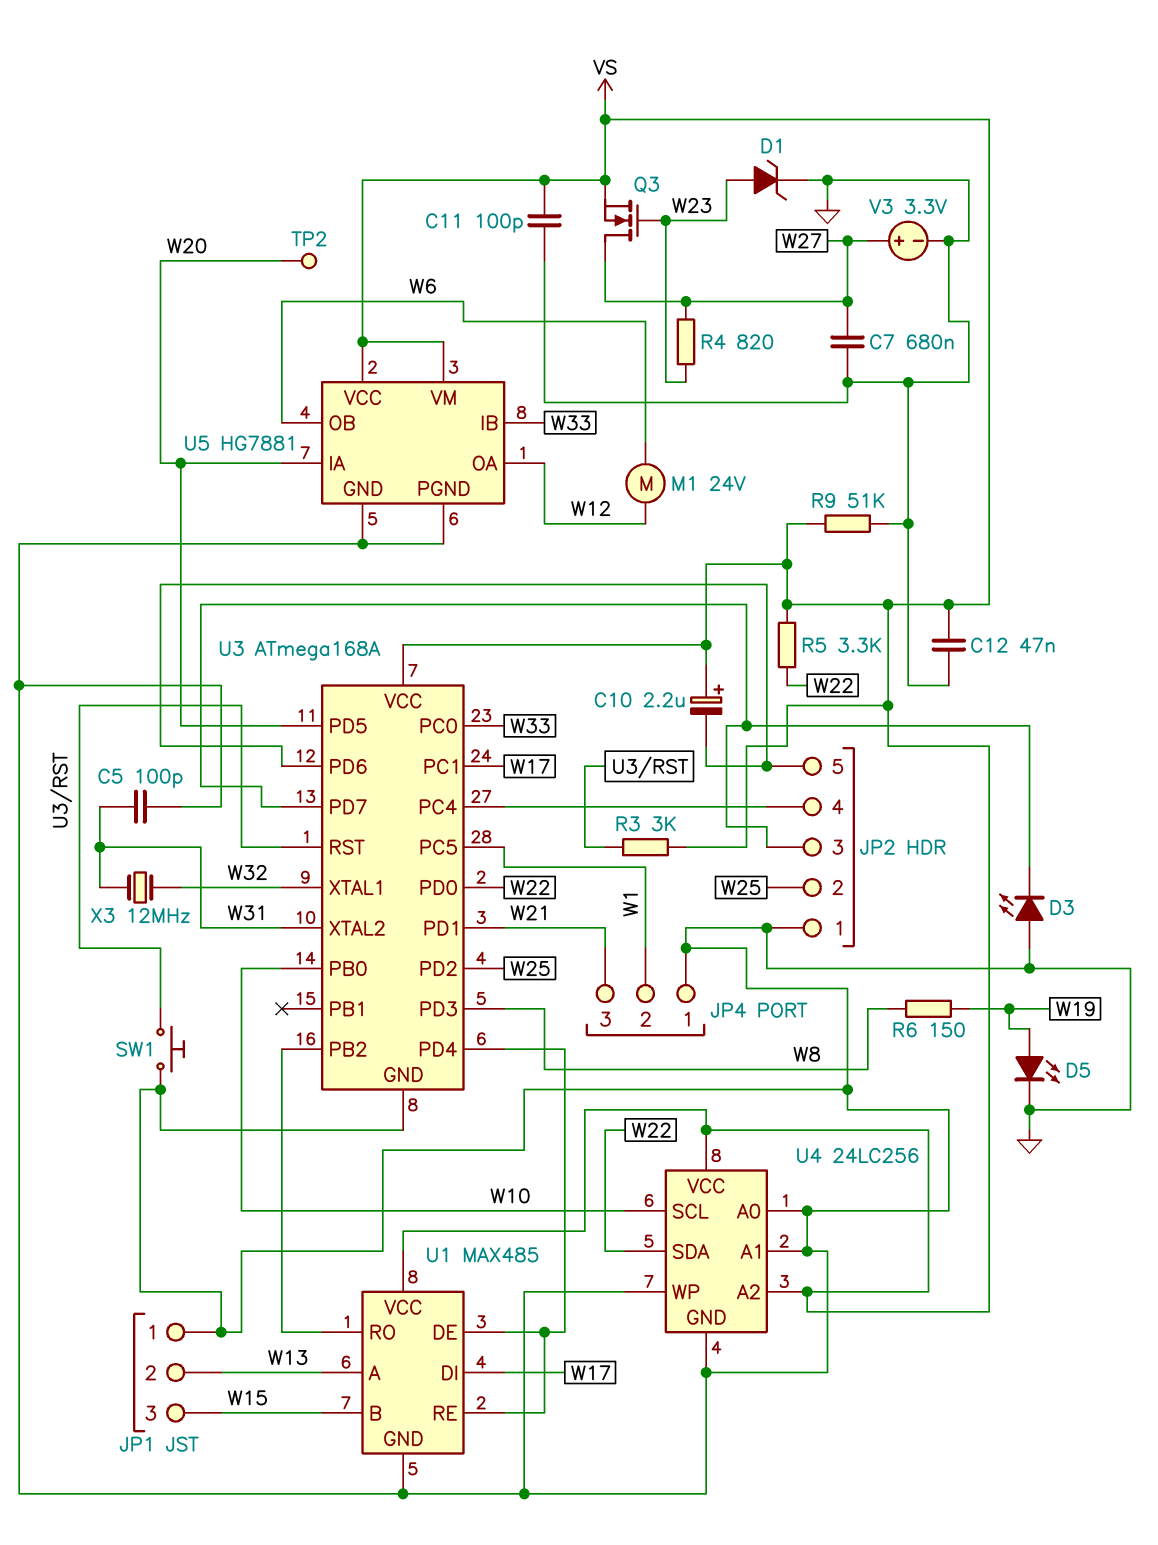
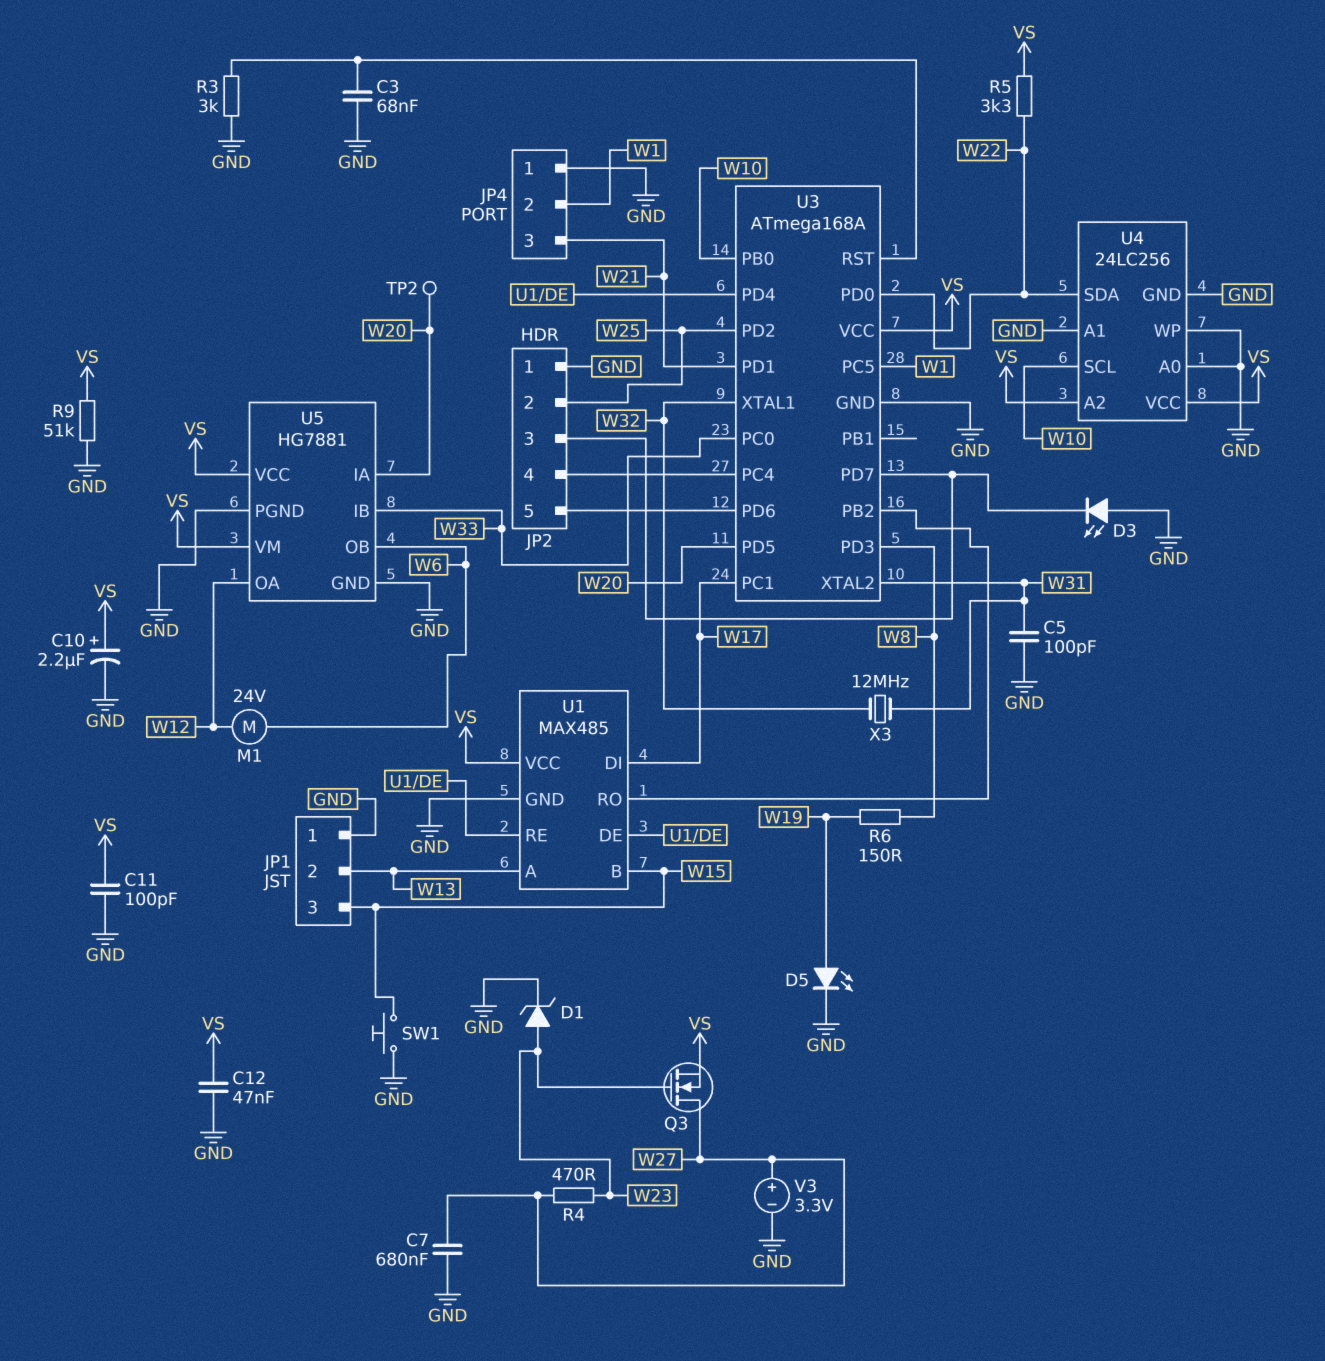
C3: none -> 68nF (GND, U3/RST)
C10: 2.2uF (plus VS, minus JP2/5) -> 2.2uF (plus VS, minus GND)
R3: 3k (U3/RST, VS) -> 3k (GND, U3/RST)
R4: 820 (W23, W27) -> 470 (W23, W27)
SW1: button (GND, U3/RST) -> button (GND, W15)

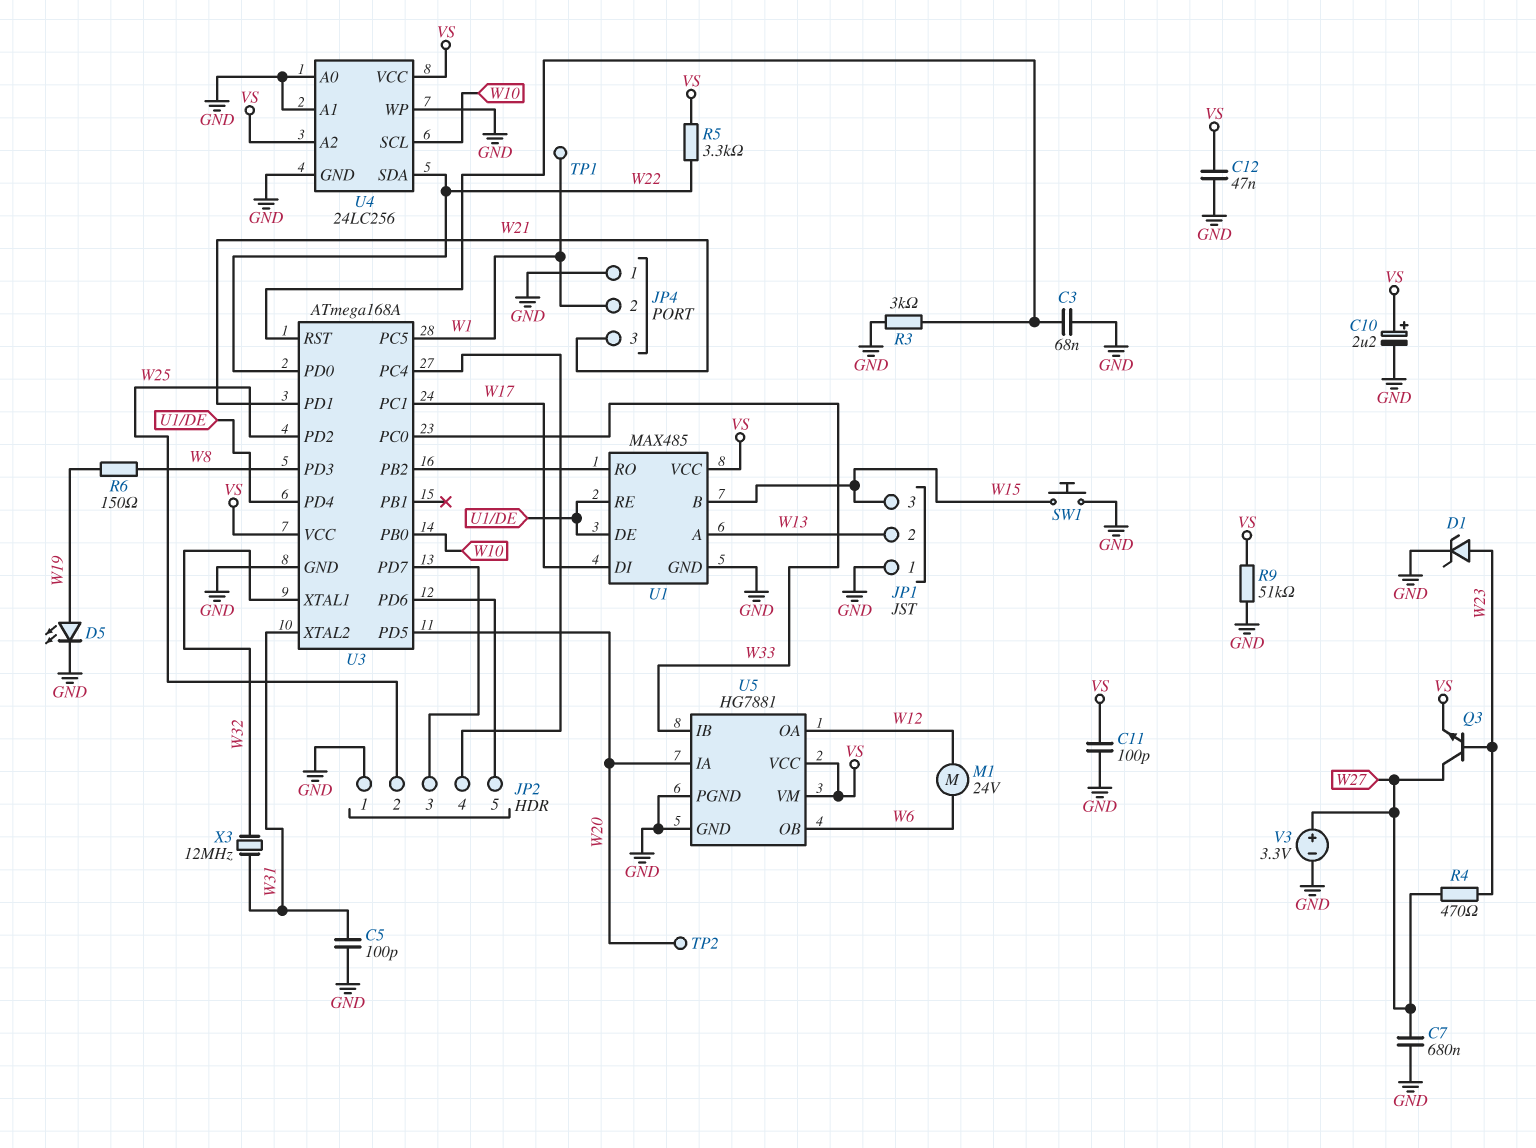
D3: LED (A GND, K JP2/3) -> none
Q3: NMOS (G W23, D W27, S VS) -> NPN (B W23, C W27, E VS)
TP1: none -> test point (W1)

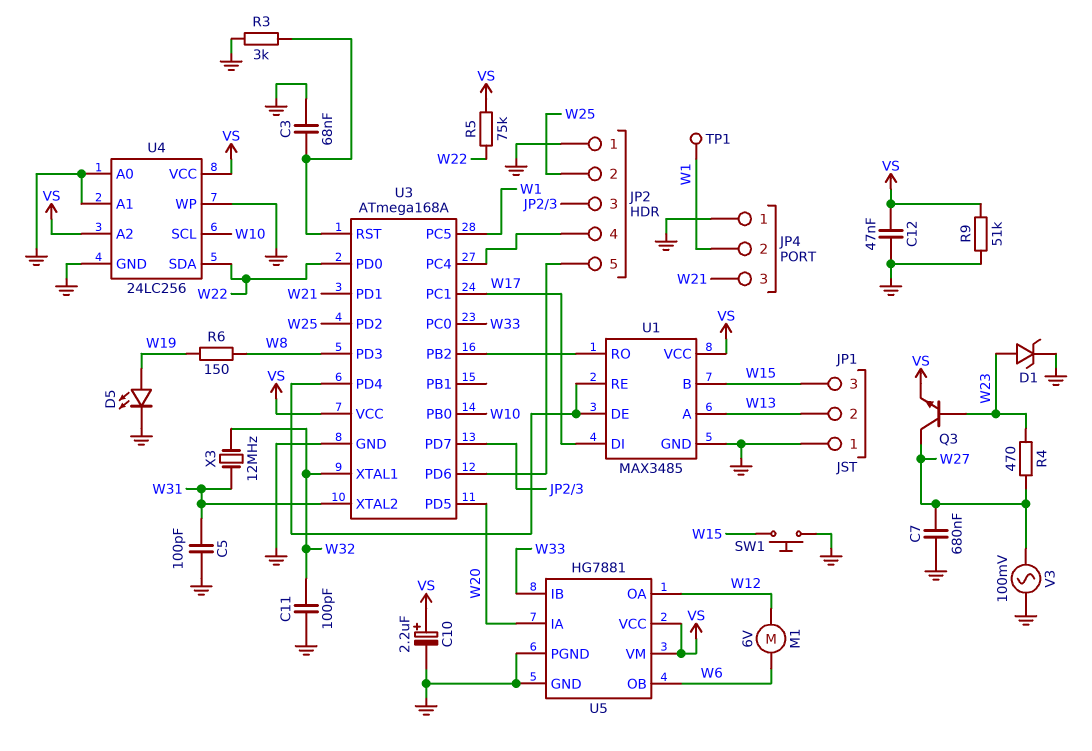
C11: 100pF (GND, VS) -> 100pF (GND, W32)
M1: motor 24V (W6, W12) -> motor 6V (W6, W12)
R5: 3.3k (VS, W22) -> 75k (VS, W22)
TP2: test point (W20) -> none
U1: MAX485 -> MAX3485
V3: 3.3V (plus W27, minus GND) -> AC 100mV (GND, W27)

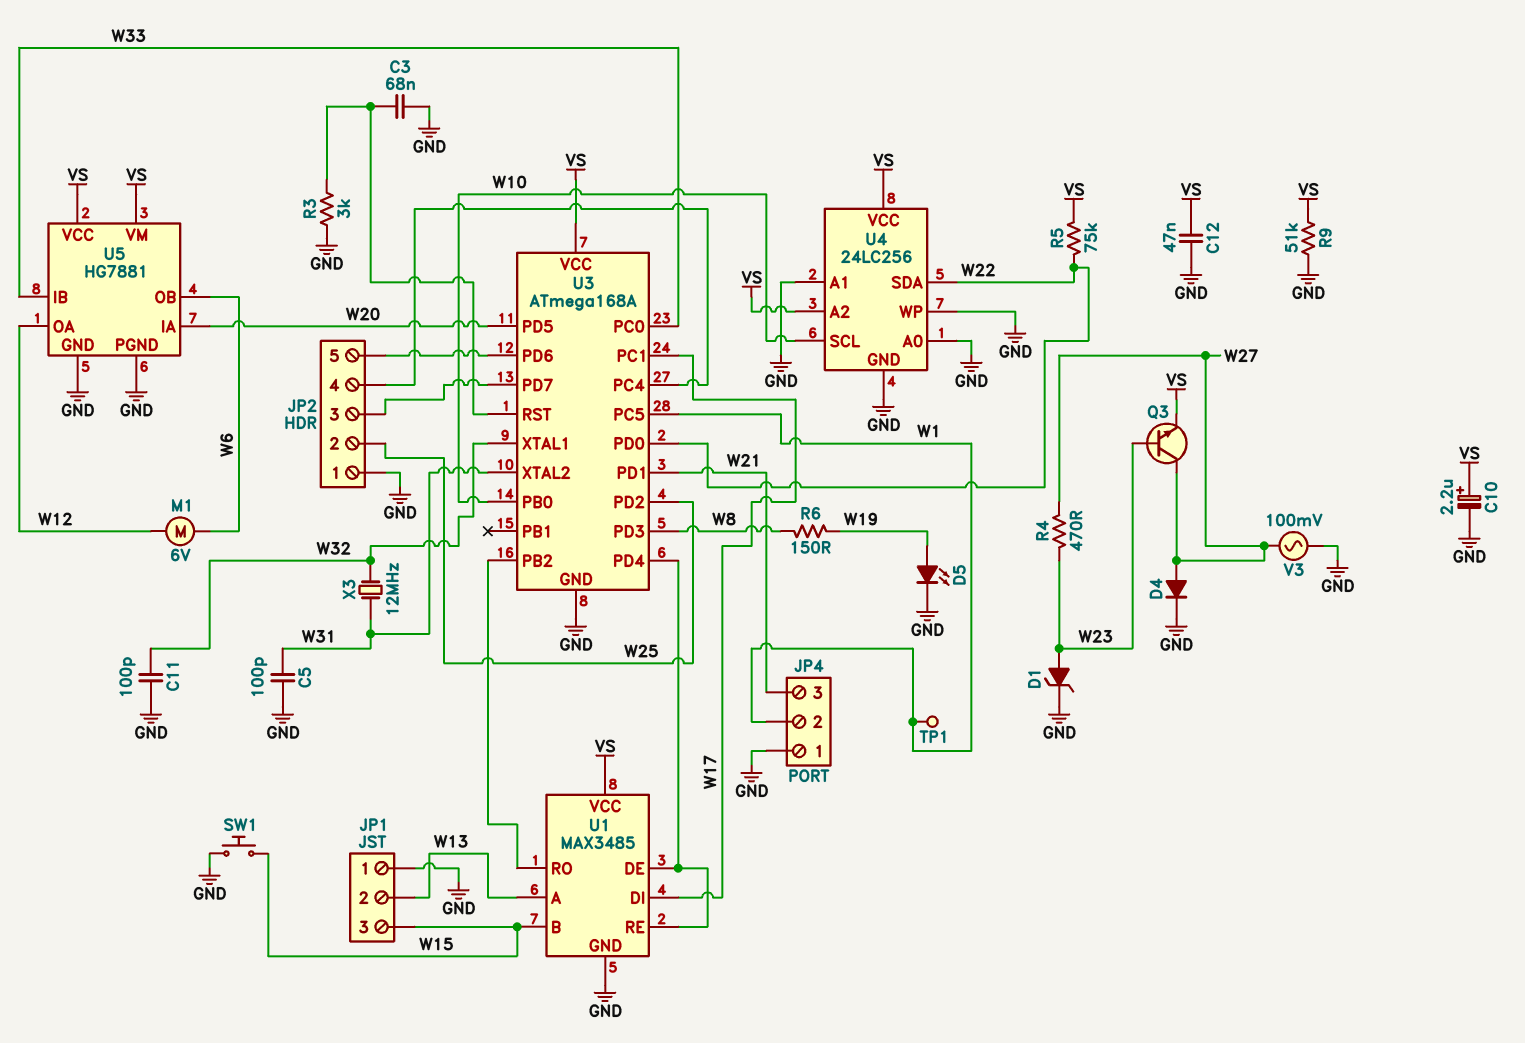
C7: 680nF (GND, W27) -> none
D4: none -> diode (A W27, K GND)

